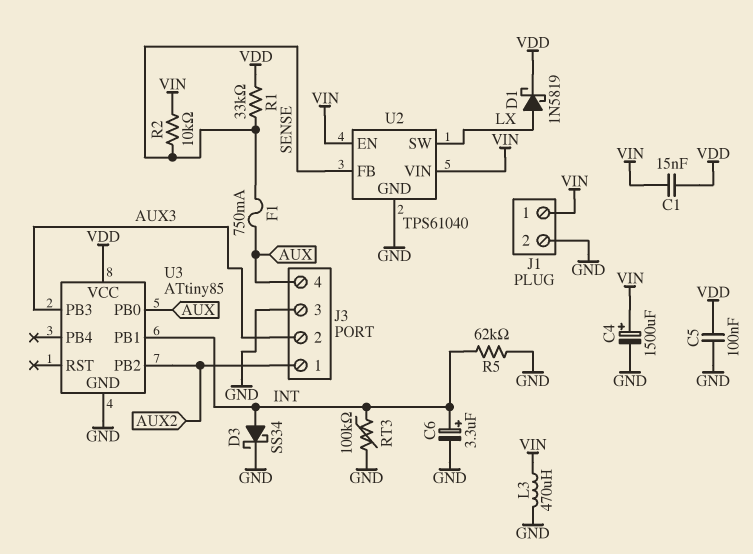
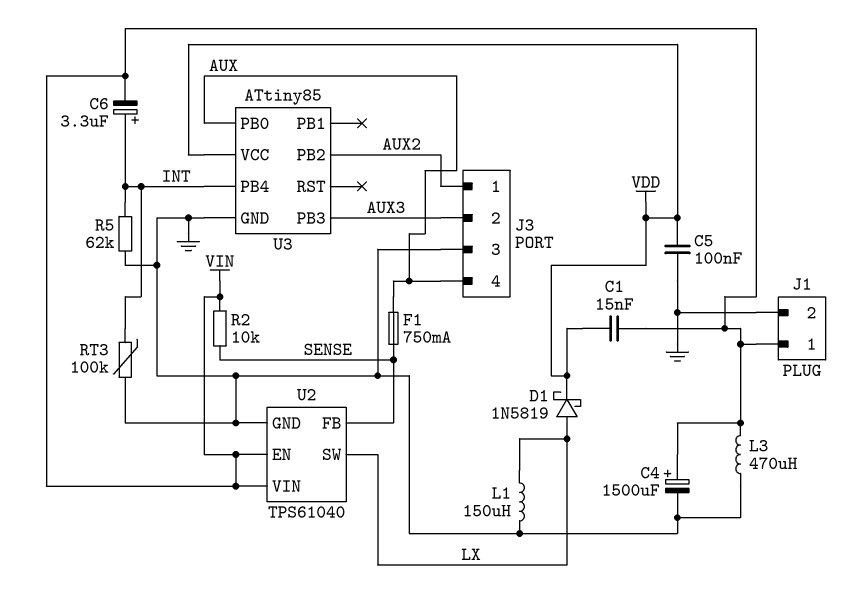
C6: 3.3uF (plus INT, minus GND) -> 3.3uF (plus INT, minus VIN)
D3: schottky SS34 (A INT, K GND) -> none
L1: none -> 150uH (GND, LX)
R1: 33k (SENSE, VDD) -> none
U3 pin PB1: INT -> none
U3 pin PB4: none -> INT

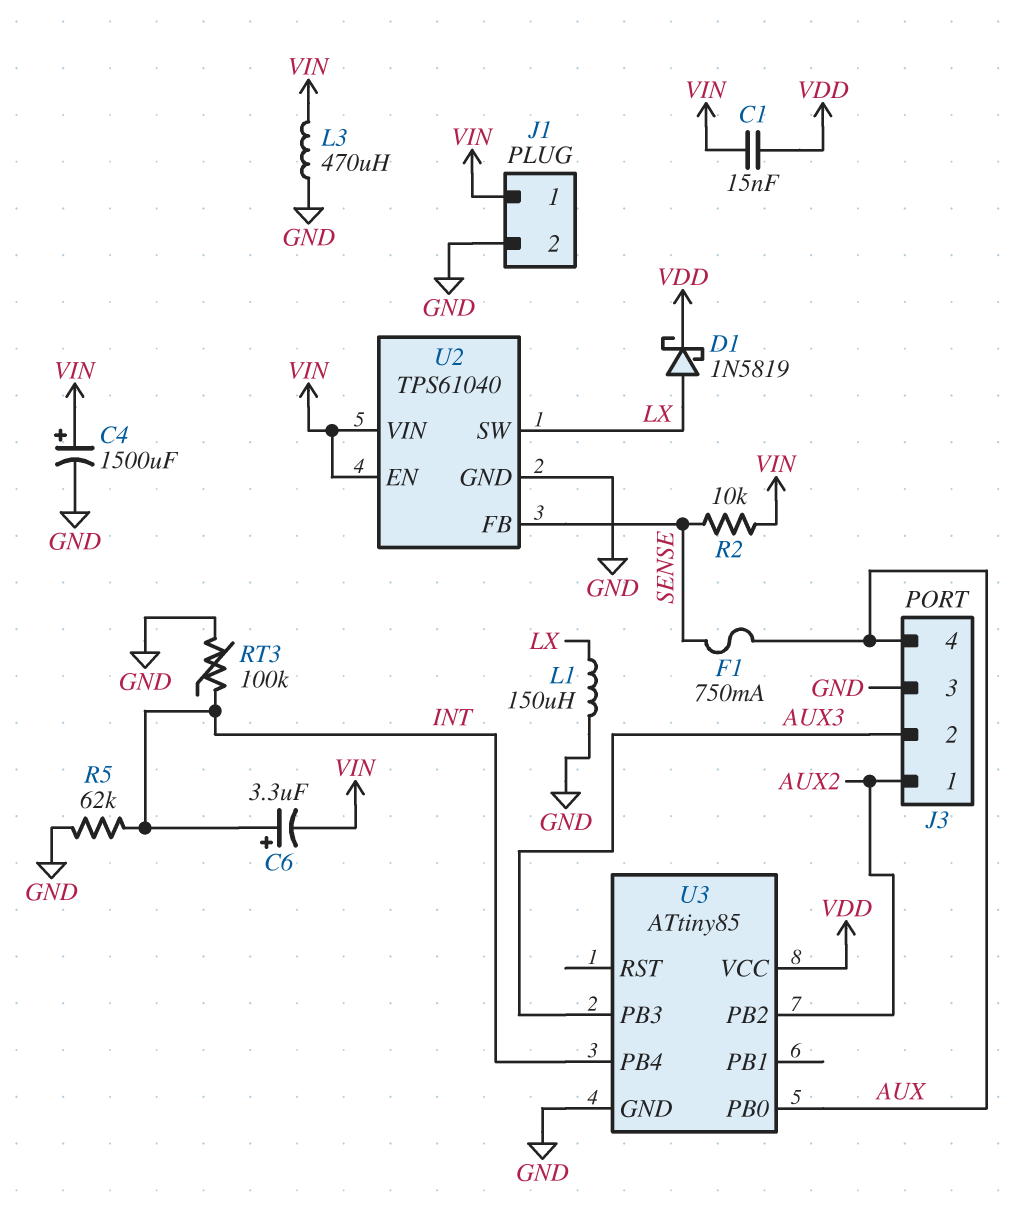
C5: 100nF (GND, VDD) -> none

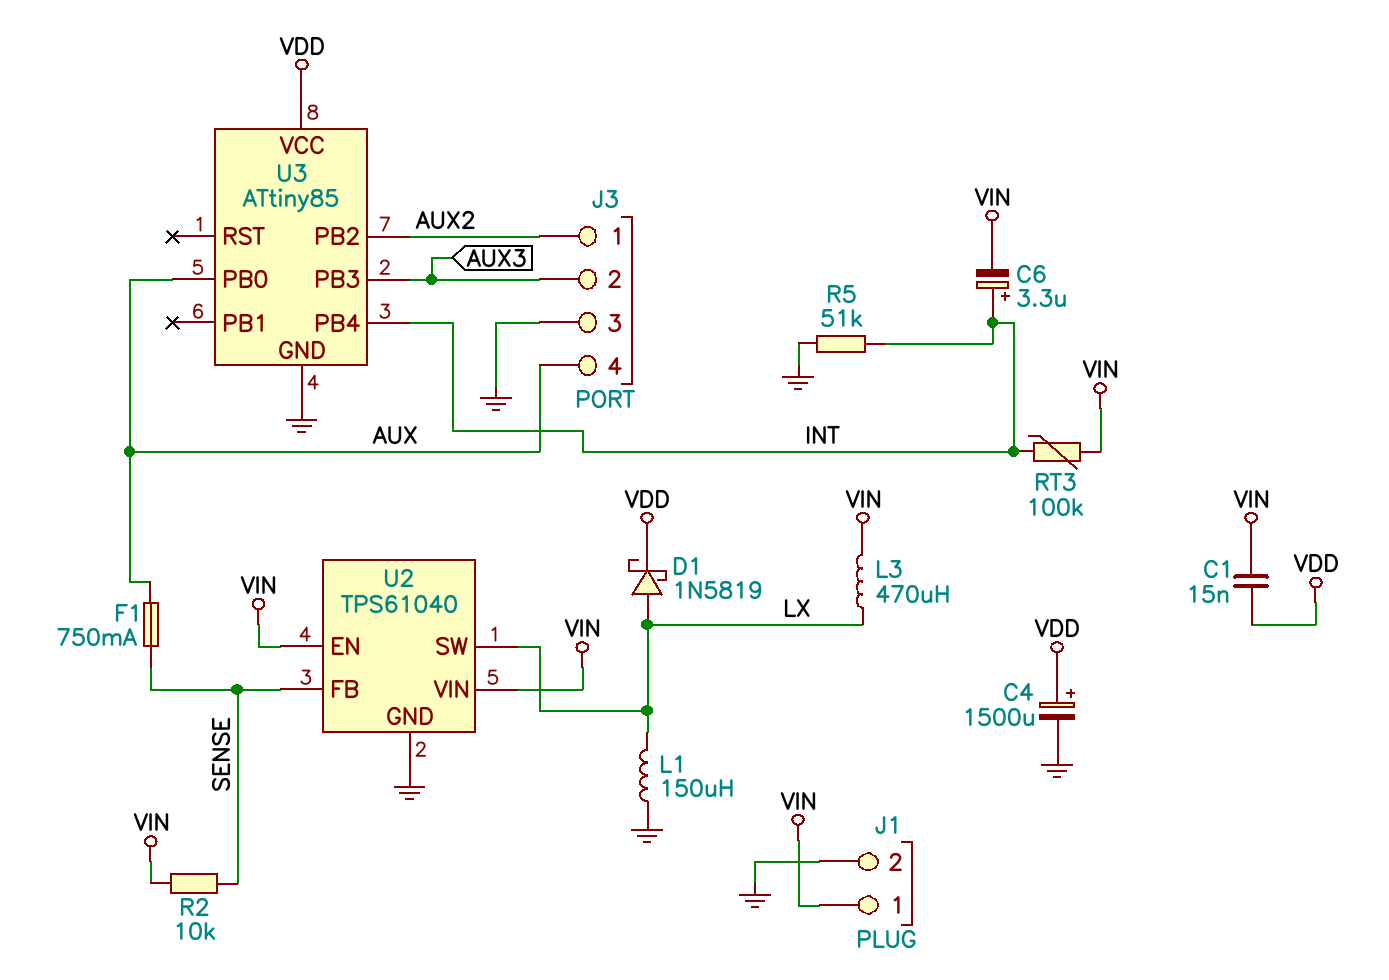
C4: 1500uF (plus VIN, minus GND) -> 1500uF (plus VDD, minus GND)
L3: 470uH (GND, VIN) -> 470uH (LX, VIN)
R5: 62k (GND, INT) -> 51k (GND, INT)
RT3: 100k (GND, INT) -> 100k (INT, VIN)

